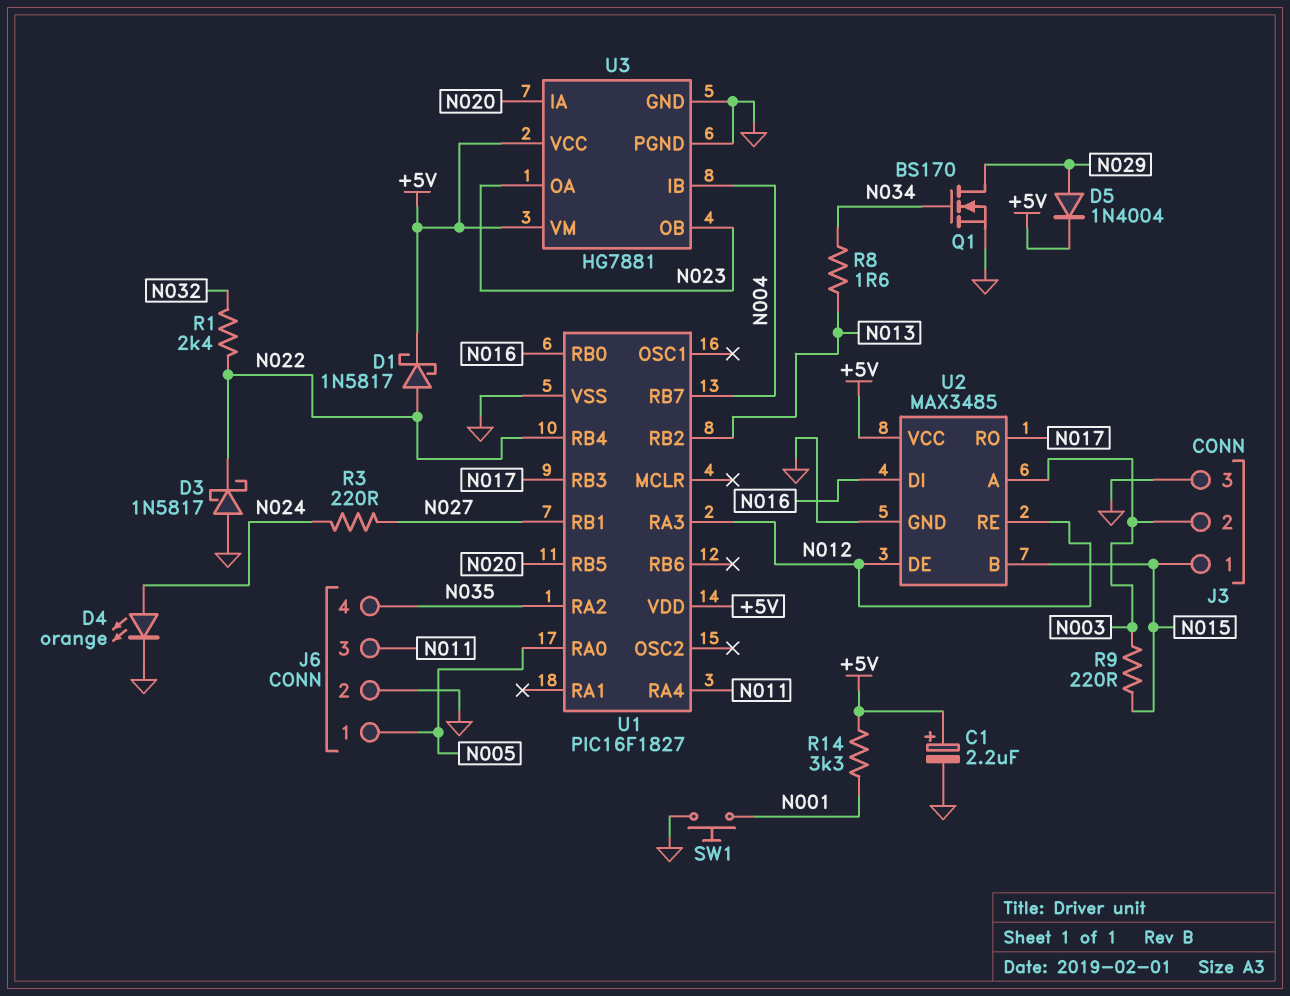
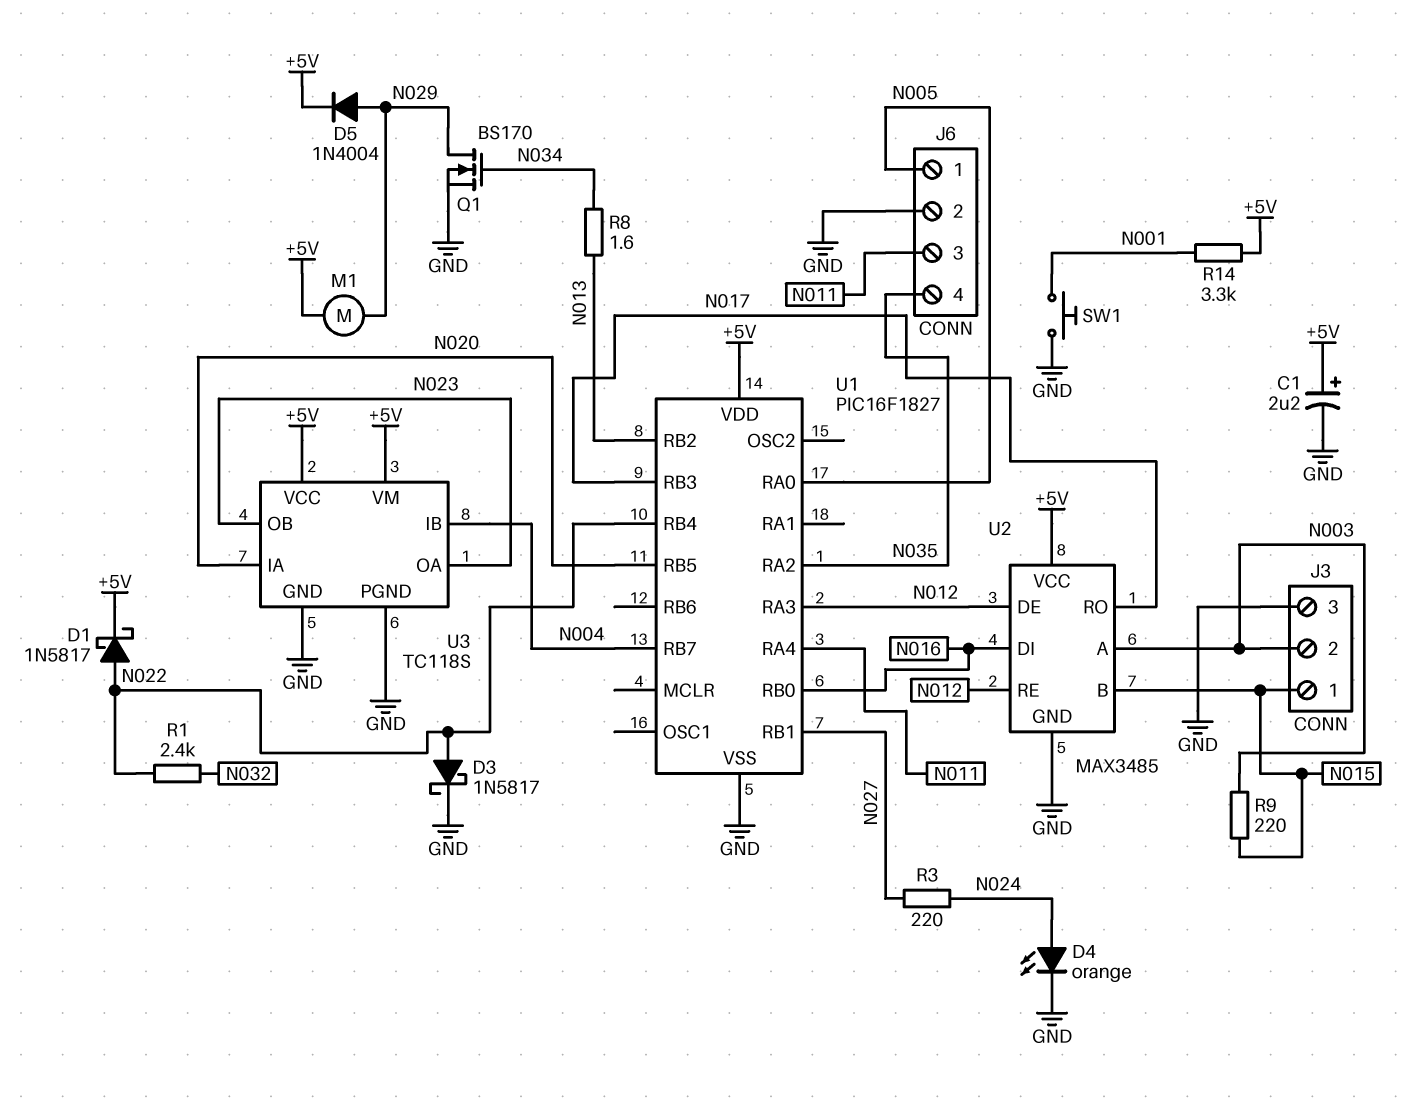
D3: schottky 1N5817 (A GND, K N022) -> schottky 1N5817 (A N022, K GND)
M1: none -> motor (+5V, N029)
U3: HG7881 -> TC118S

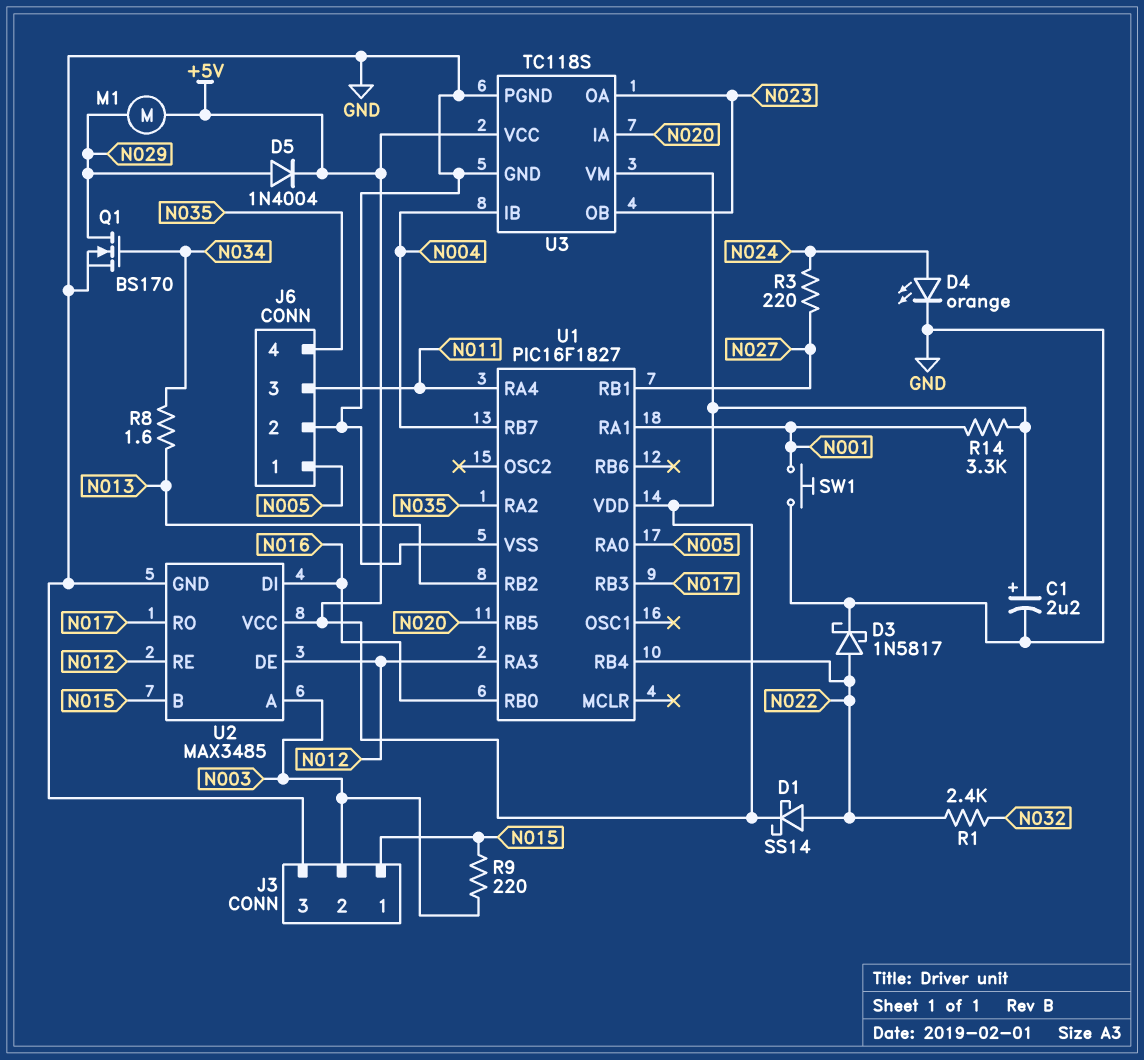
D1: schottky 1N5817 (A N022, K +5V) -> schottky SS14 (A N022, K +5V)
U1 pin RA1: none -> N001

